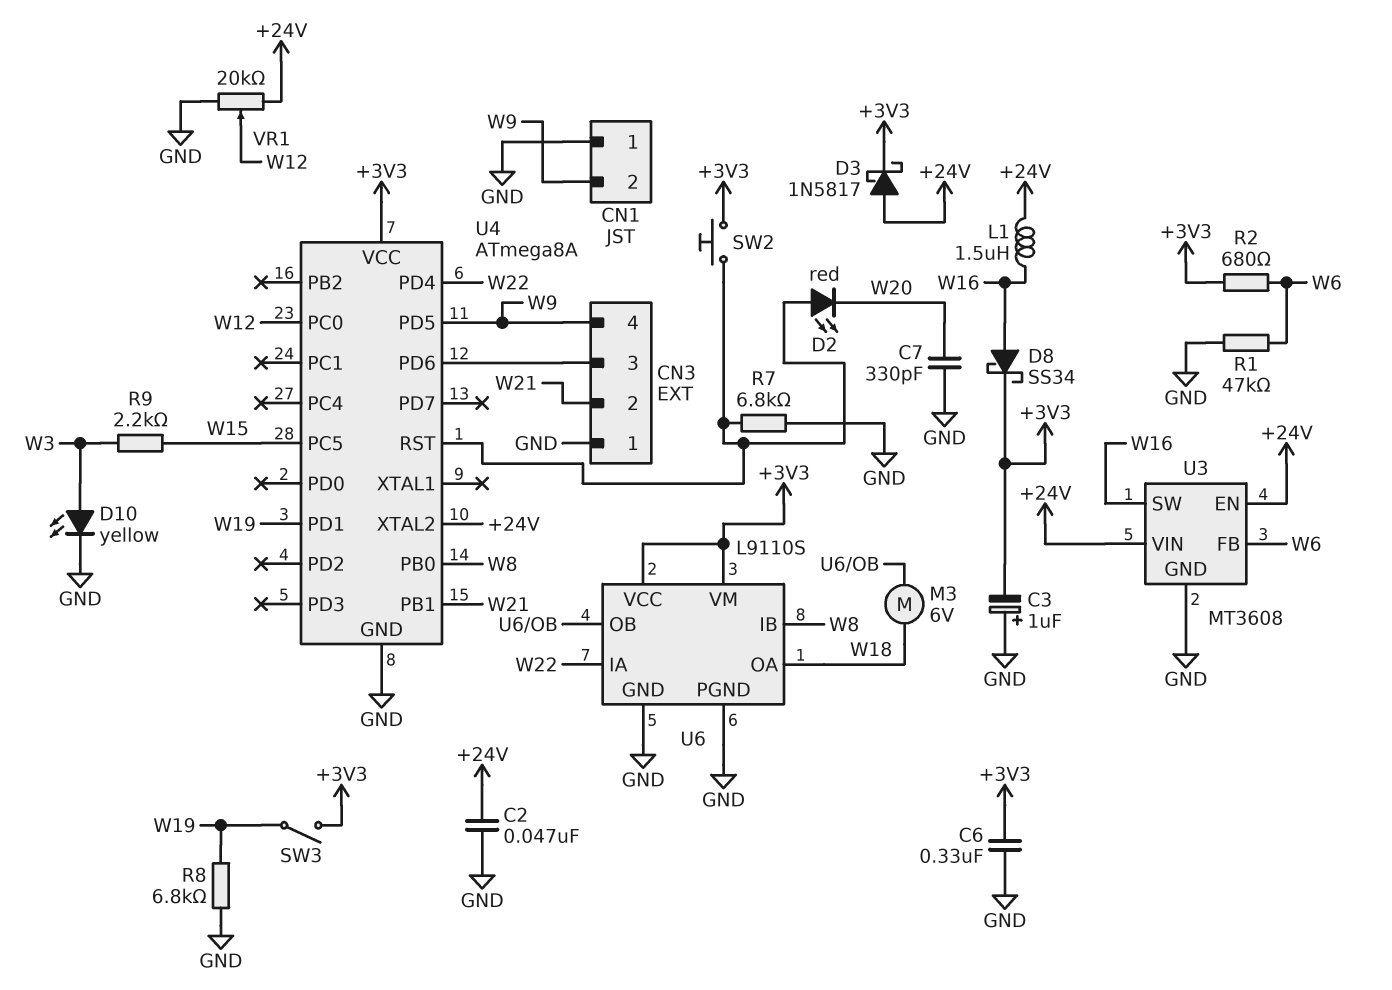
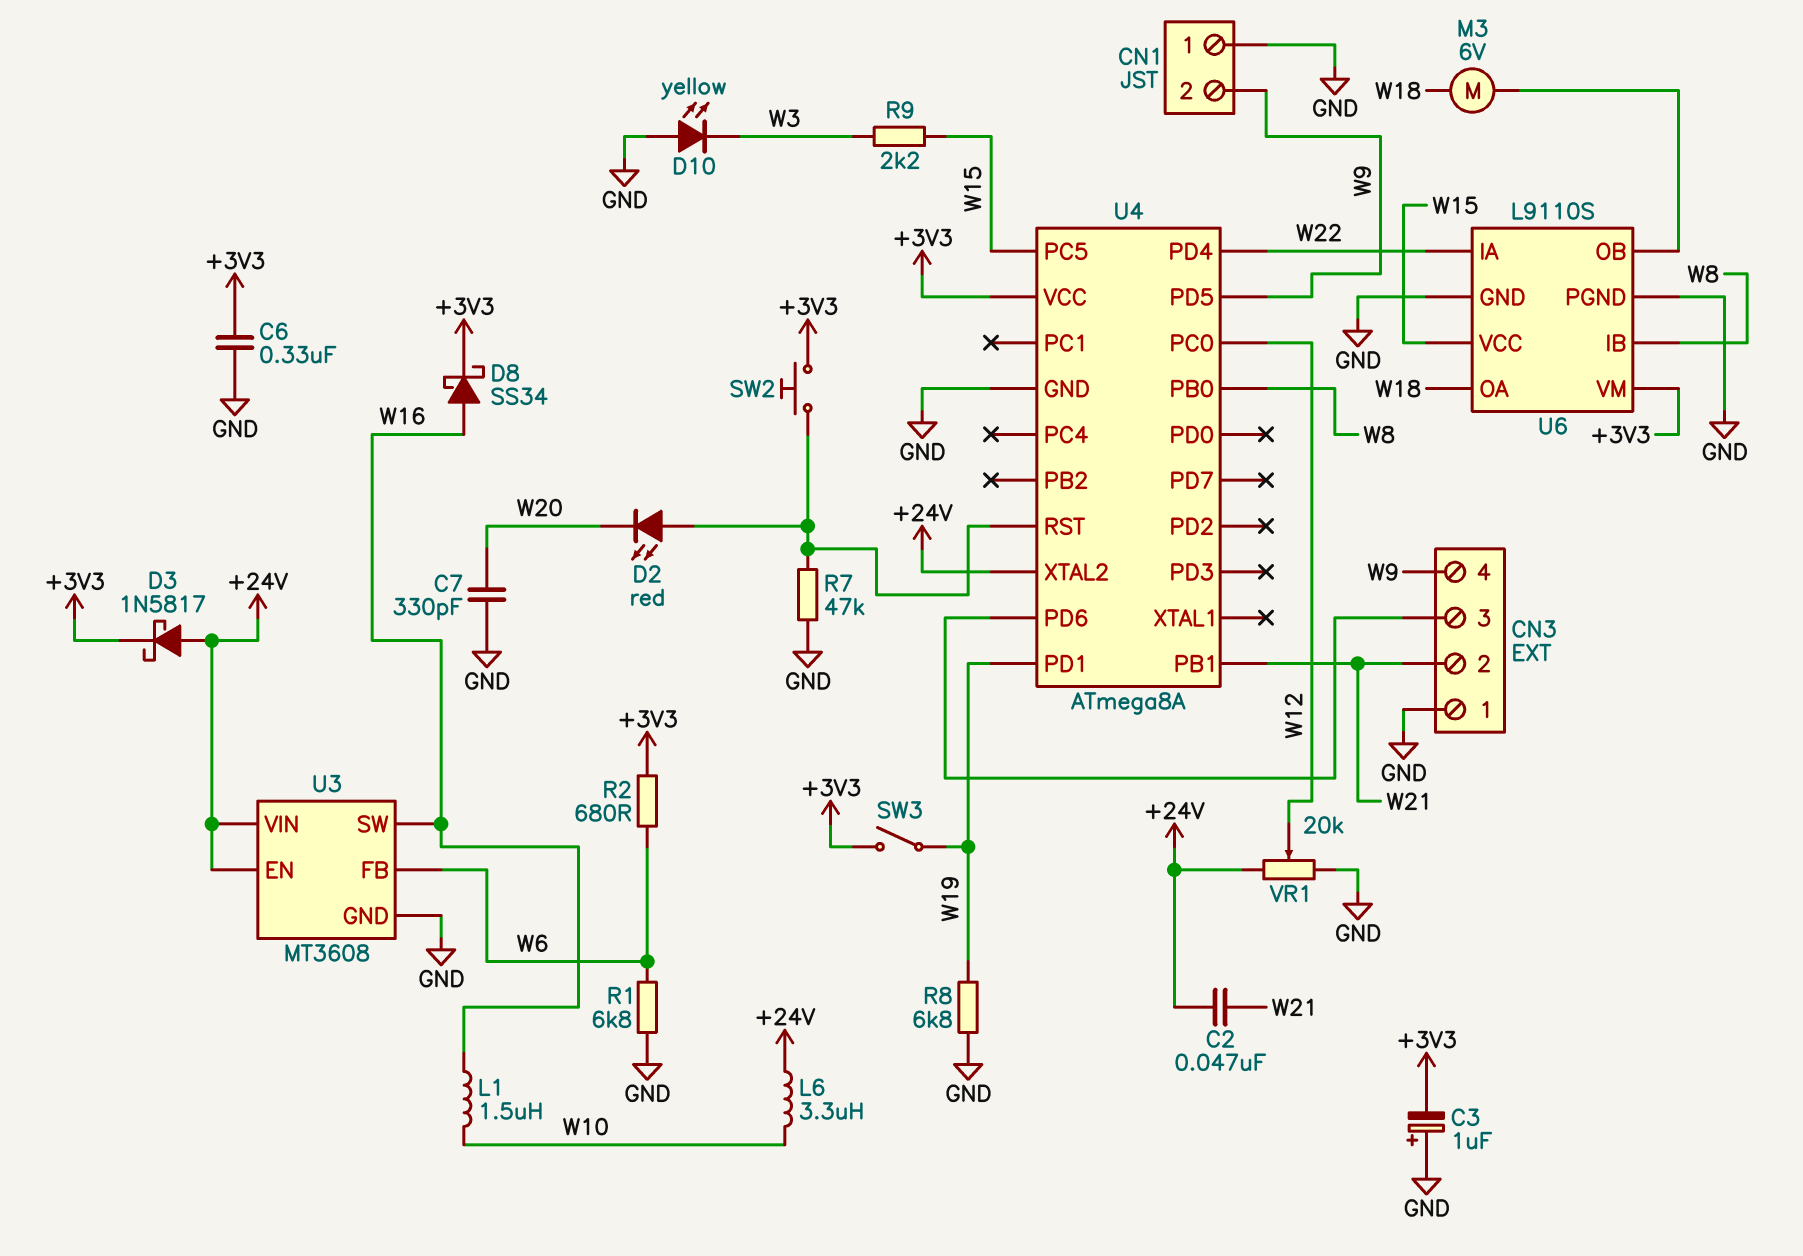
C2: 47nF (+24V, GND) -> 47nF (+24V, W21)
D10: LED yellow (A W3, K GND) -> LED yellow (A GND, K W3)
L1: 1.5uH (+24V, W16) -> 1.5uH (W10, W16)
L6: none -> 3.3uH (+24V, W10)
R1: 47k (GND, W6) -> 6.8k (GND, W6)
R7: 6.8k (GND, U4/RST) -> 47k (GND, U4/RST)
U6 pin VCC: +3V3 -> W15

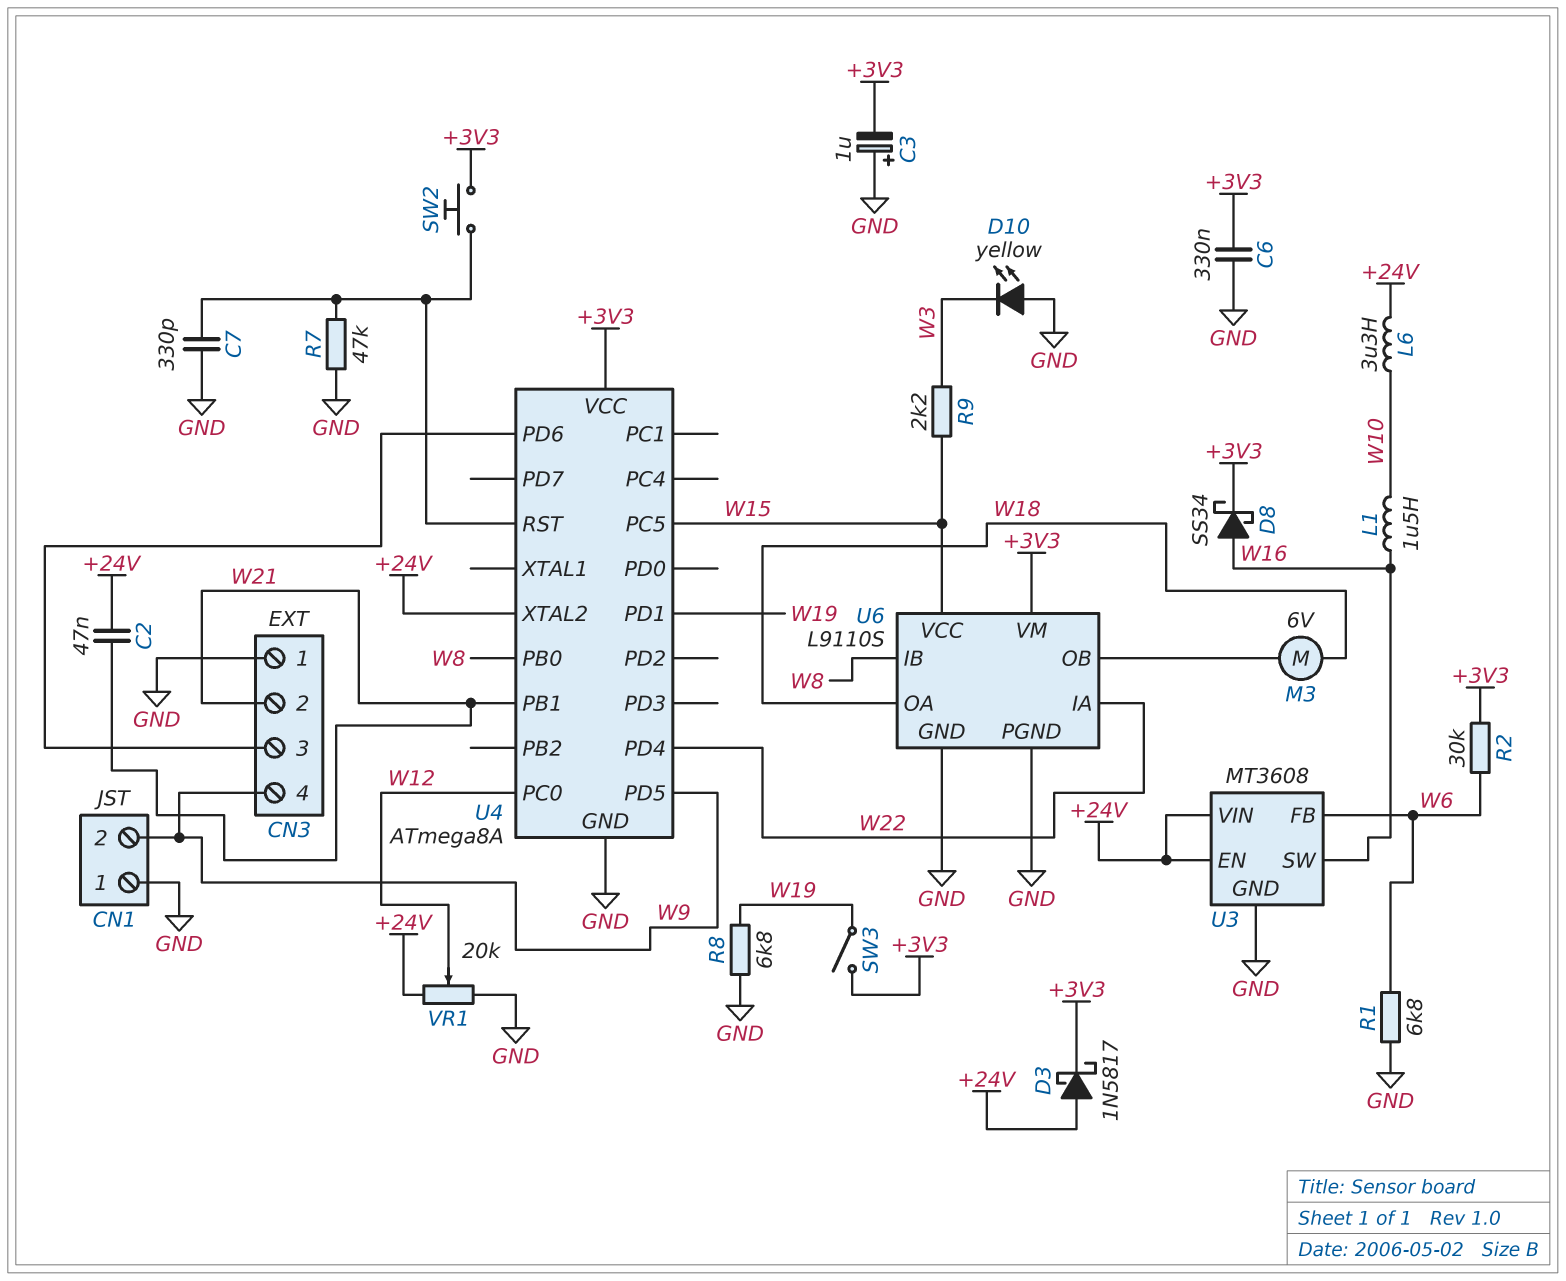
C7: 330pF (GND, W20) -> 330pF (GND, U4/RST)
D2: LED red (A U4/RST, K W20) -> none
R2: 680 (+3V3, W6) -> 30k (+3V3, W6)

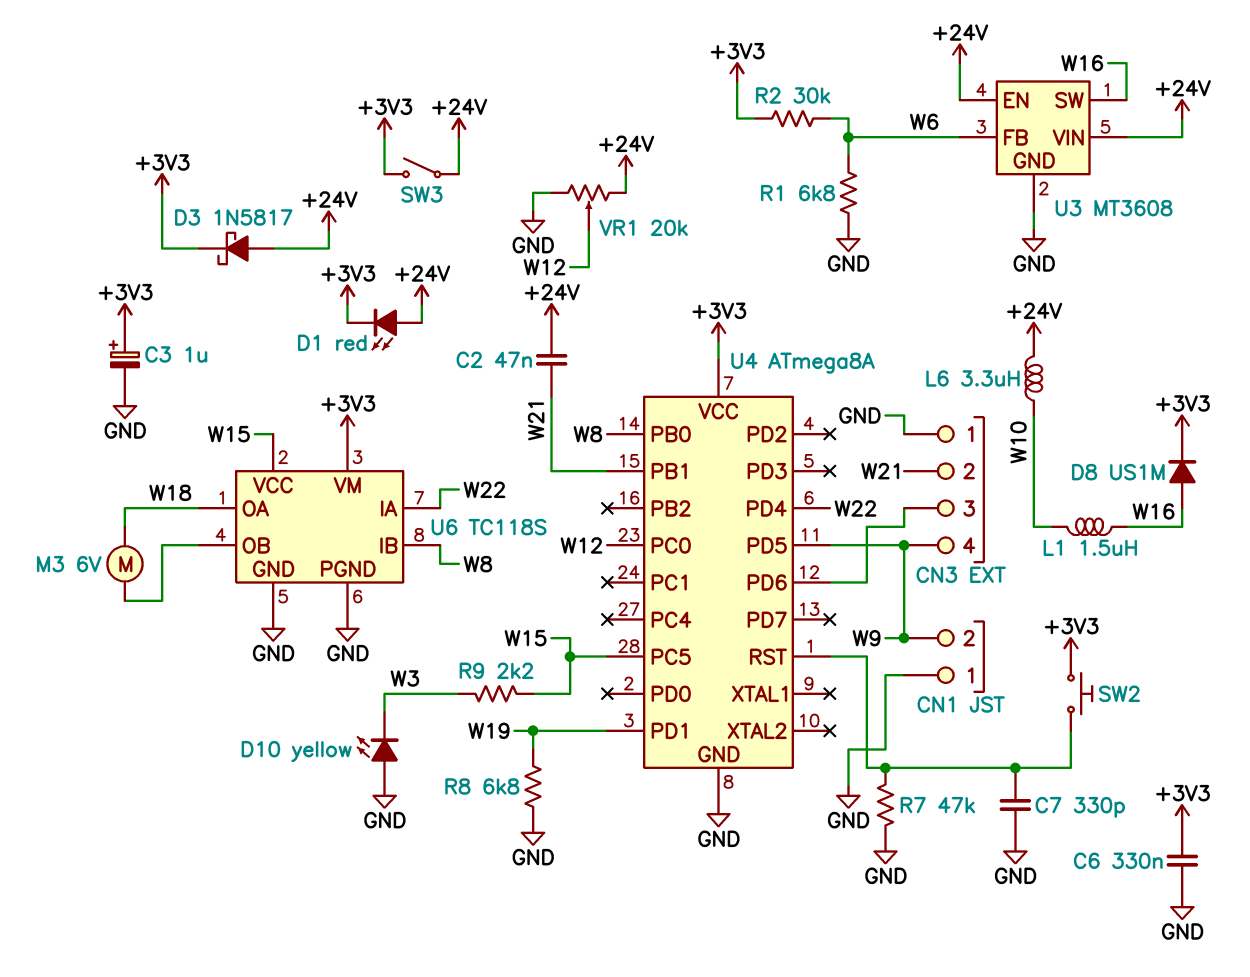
C3: 1uF (plus GND, minus +3V3) -> 1uF (plus +3V3, minus GND)
D1: none -> LED red (A +24V, K +3V3)
D8: schottky SS34 (A W16, K +3V3) -> diode US1M (A W16, K +3V3)
SW3: switch (+3V3, W19) -> switch (+3V3, +24V)
U4 pin XTAL2: +24V -> none
U6: L9110S -> TC118S

